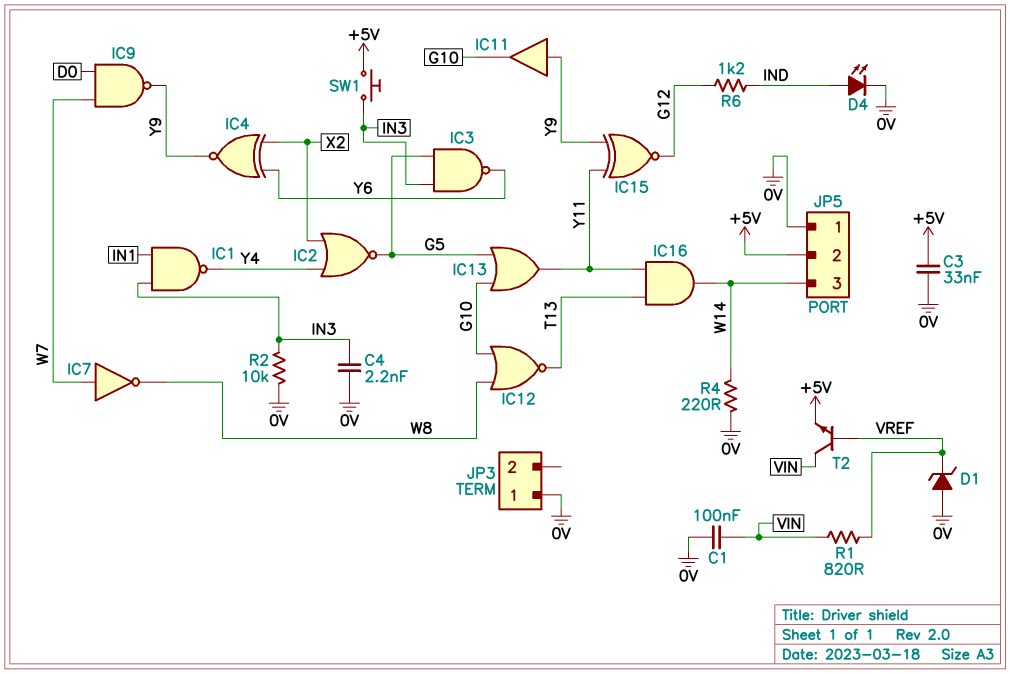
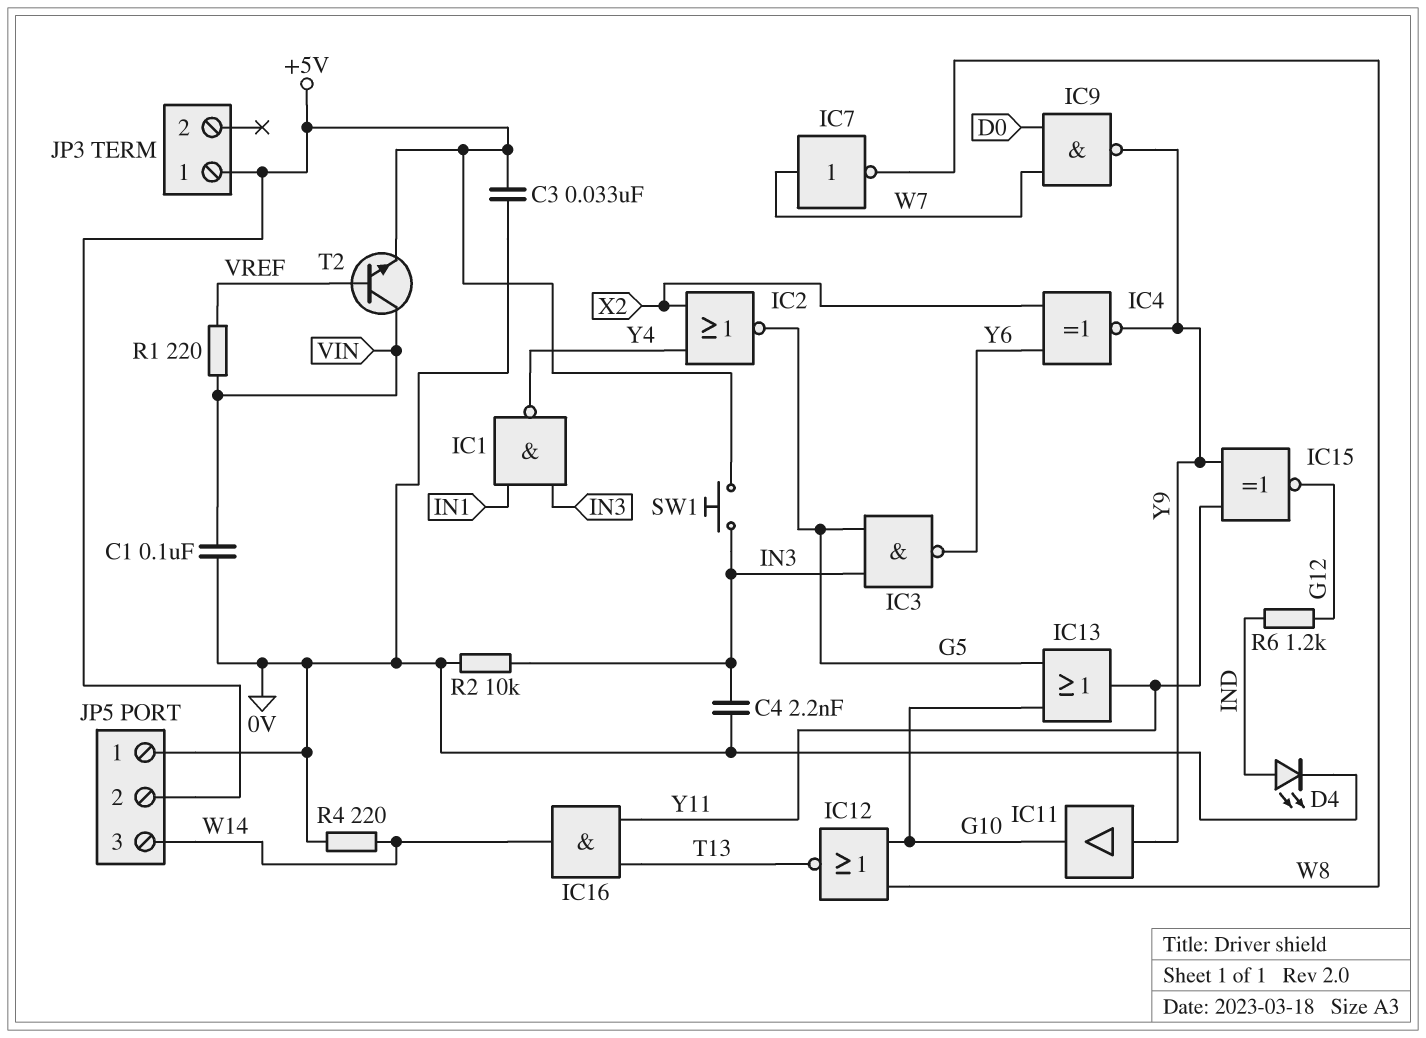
D1: zener (A 0V, K VREF) -> none
JP3 pin 1: 0V -> +5V
R1: 820 (VIN, VREF) -> 220 (VIN, VREF)

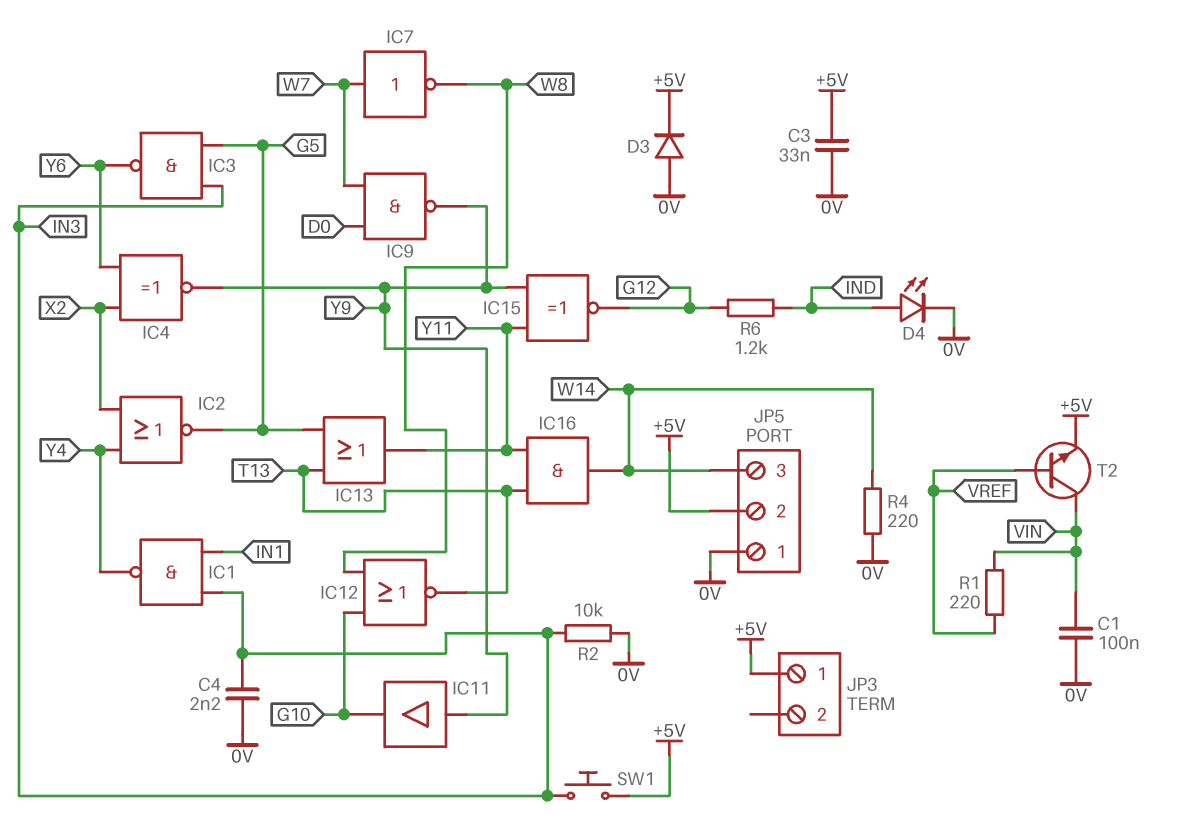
D3: none -> diode (A 0V, K +5V)
IC13: OR (in G5, in G10, out Y11) -> OR (in G5, in T13, out Y11)

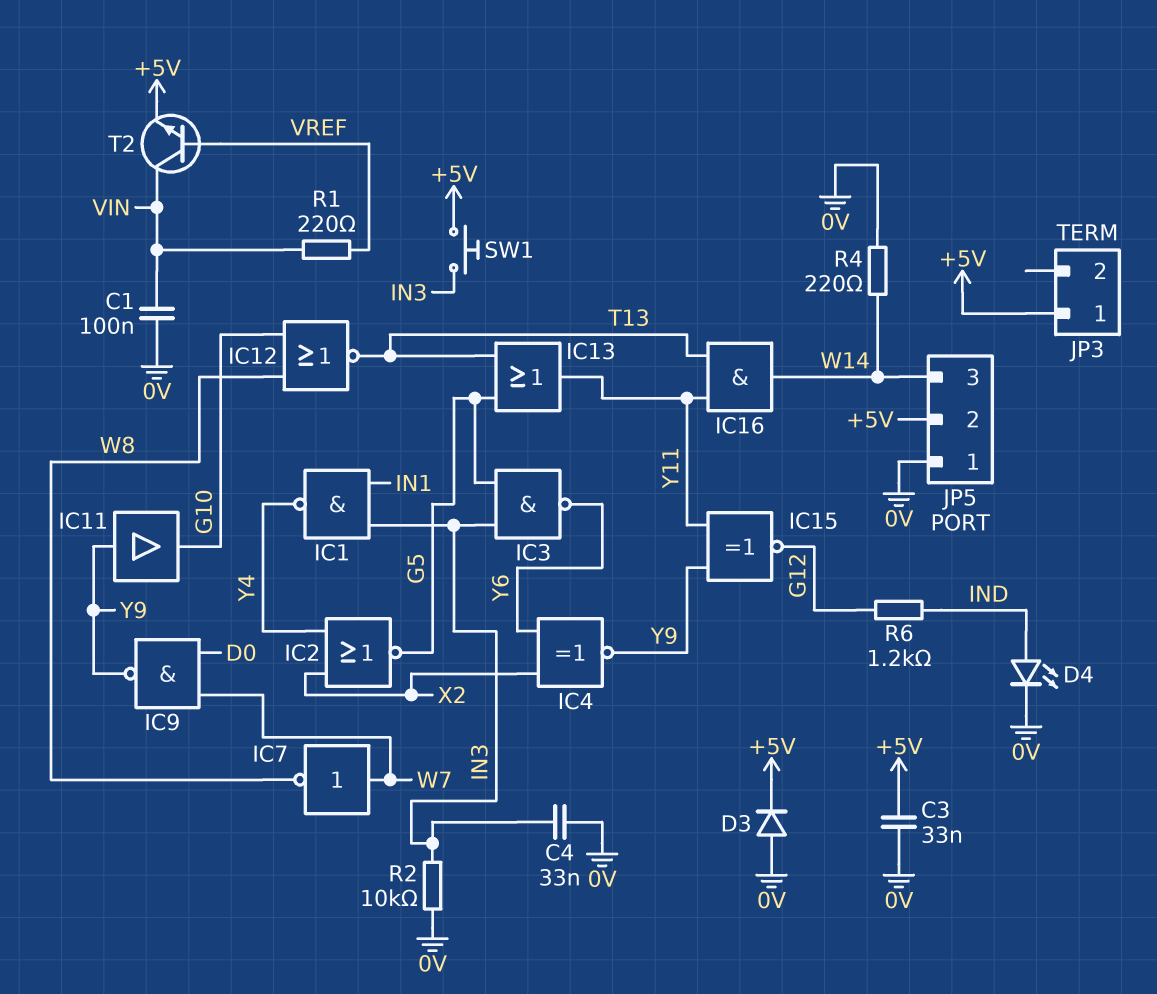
C4: 2.2nF (0V, IN3) -> 33nF (0V, IN3)

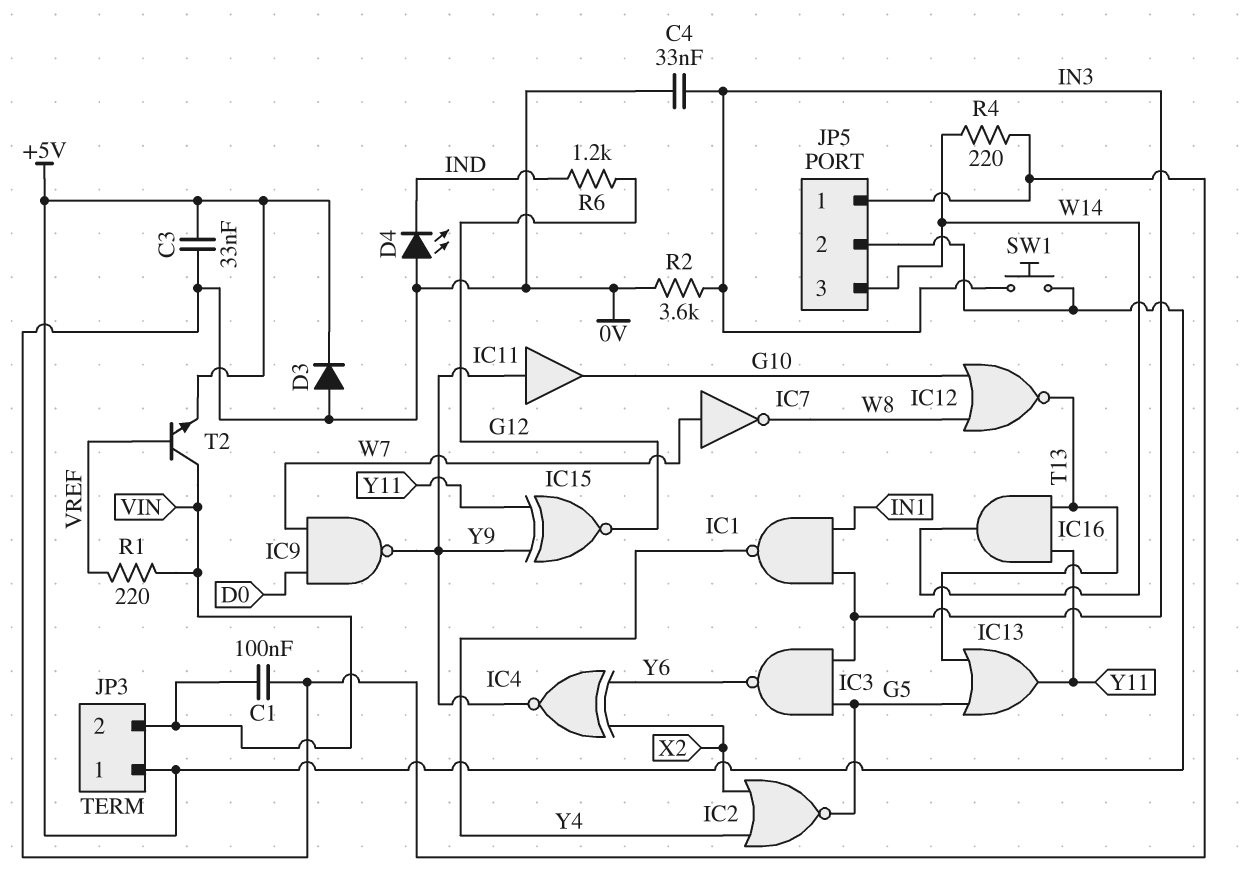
D4: LED (A IND, K 0V) -> LED (A 0V, K IND)
JP3 pin 2: none -> VIN
R2: 10k (0V, IN3) -> 3.6k (0V, IN3)

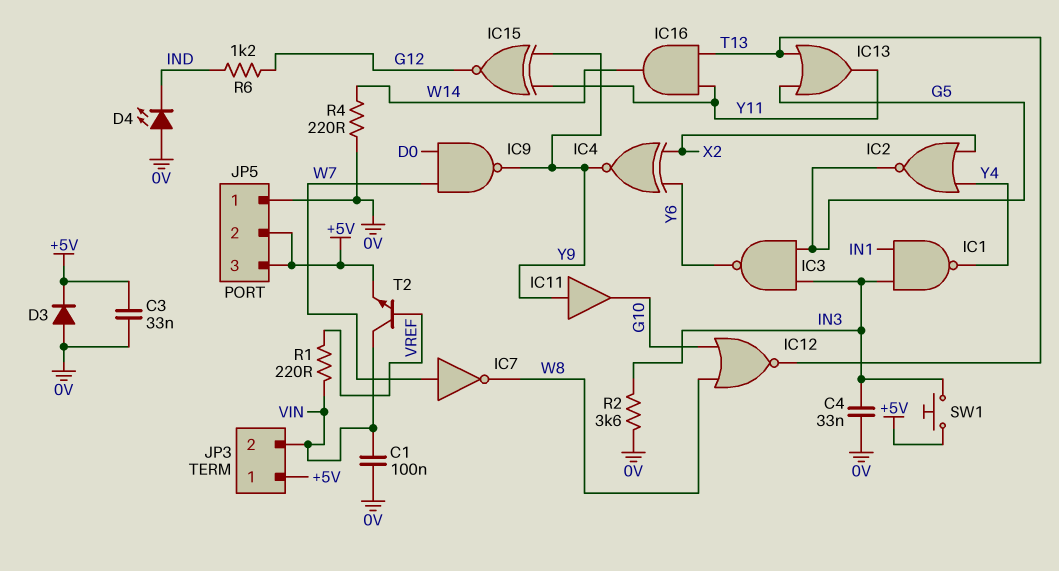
JP5 pin 3: W14 -> +5V

